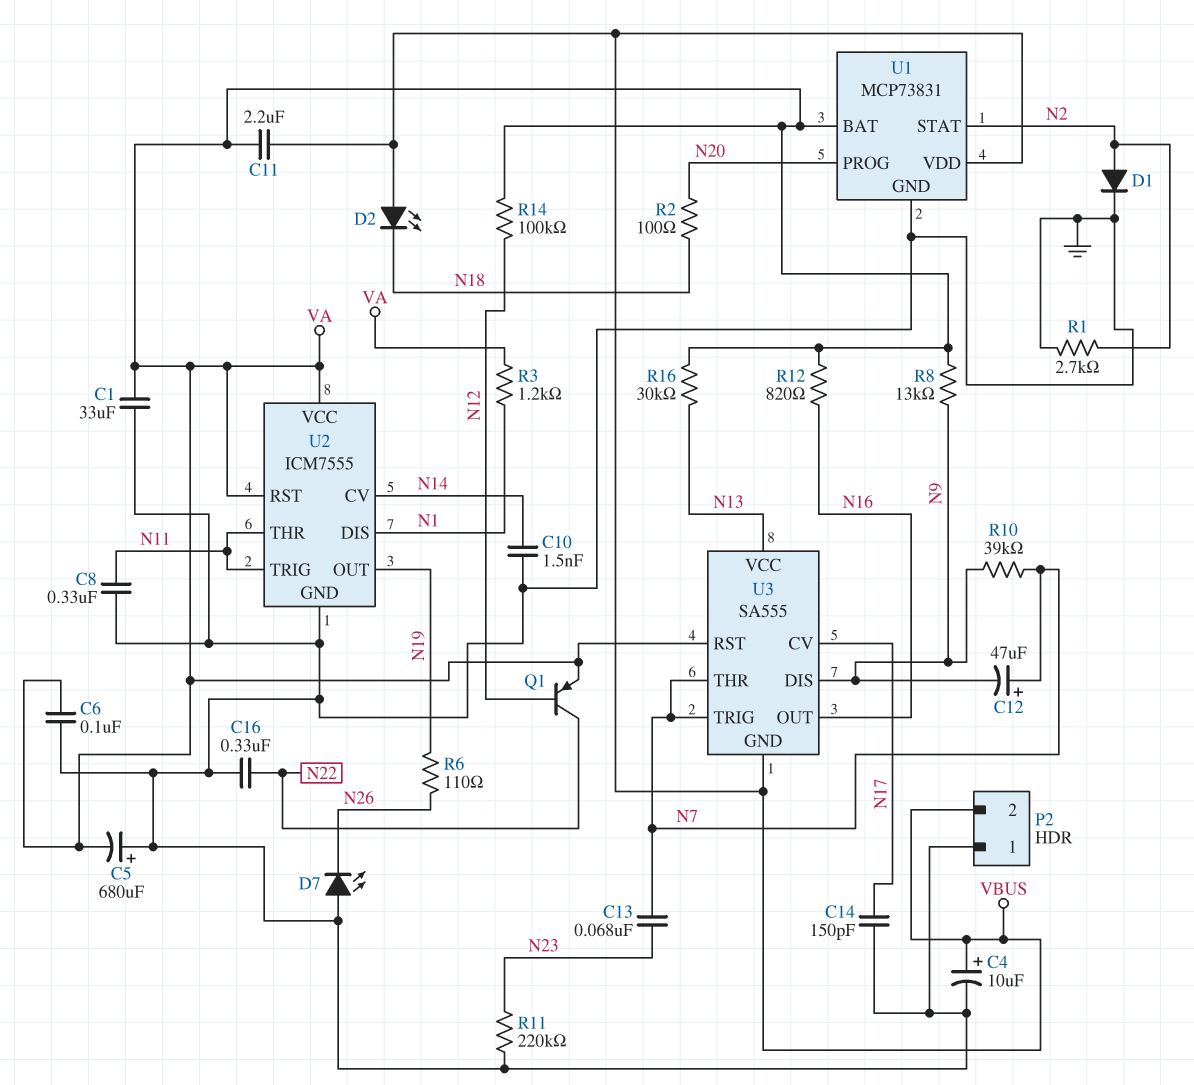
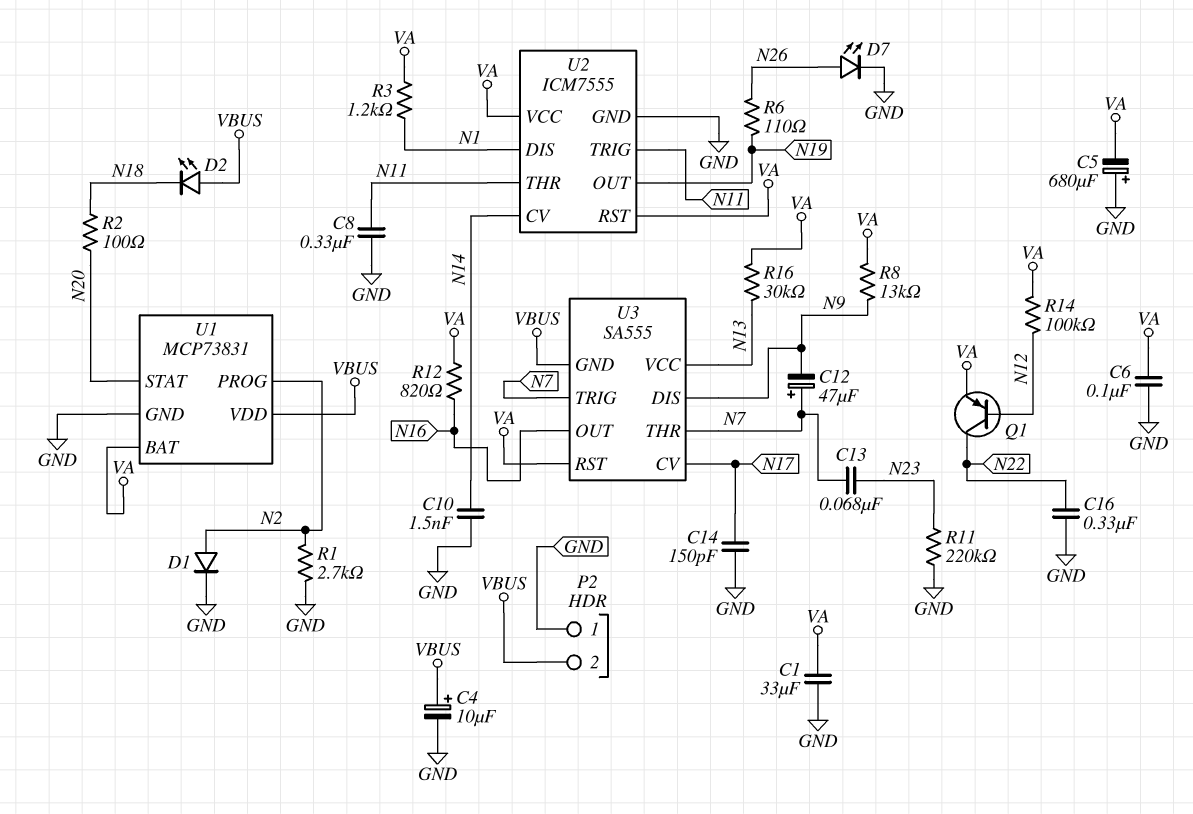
C11: 2.2uF (VA, VBUS) -> none
D7: LED (A GND, K N26) -> LED (A N26, K GND)
R10: 39k (N7, N9) -> none
U1 pin PROG: N20 -> N2
U1 pin STAT: N2 -> N20

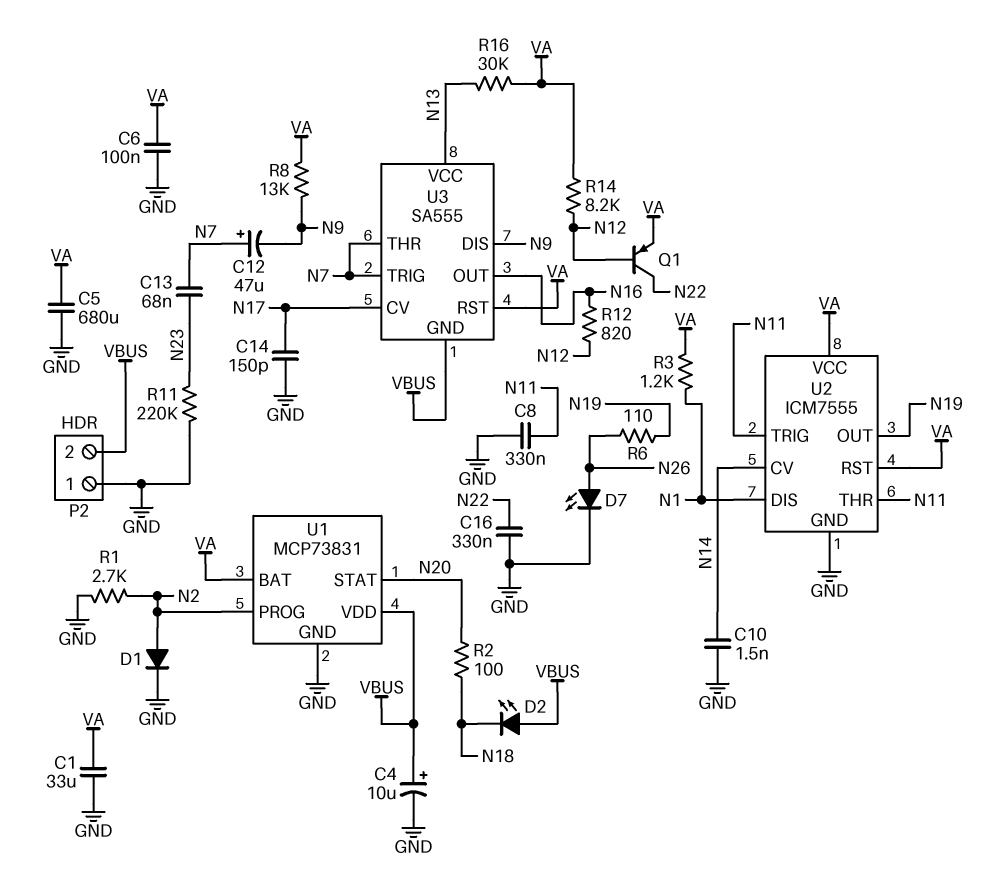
C5: 680uF (plus GND, minus VA) -> 680uF (GND, VA)
R12: 820 (N16, VA) -> 820 (N12, N16)
R14: 100k (N12, VA) -> 8.2k (N12, VA)

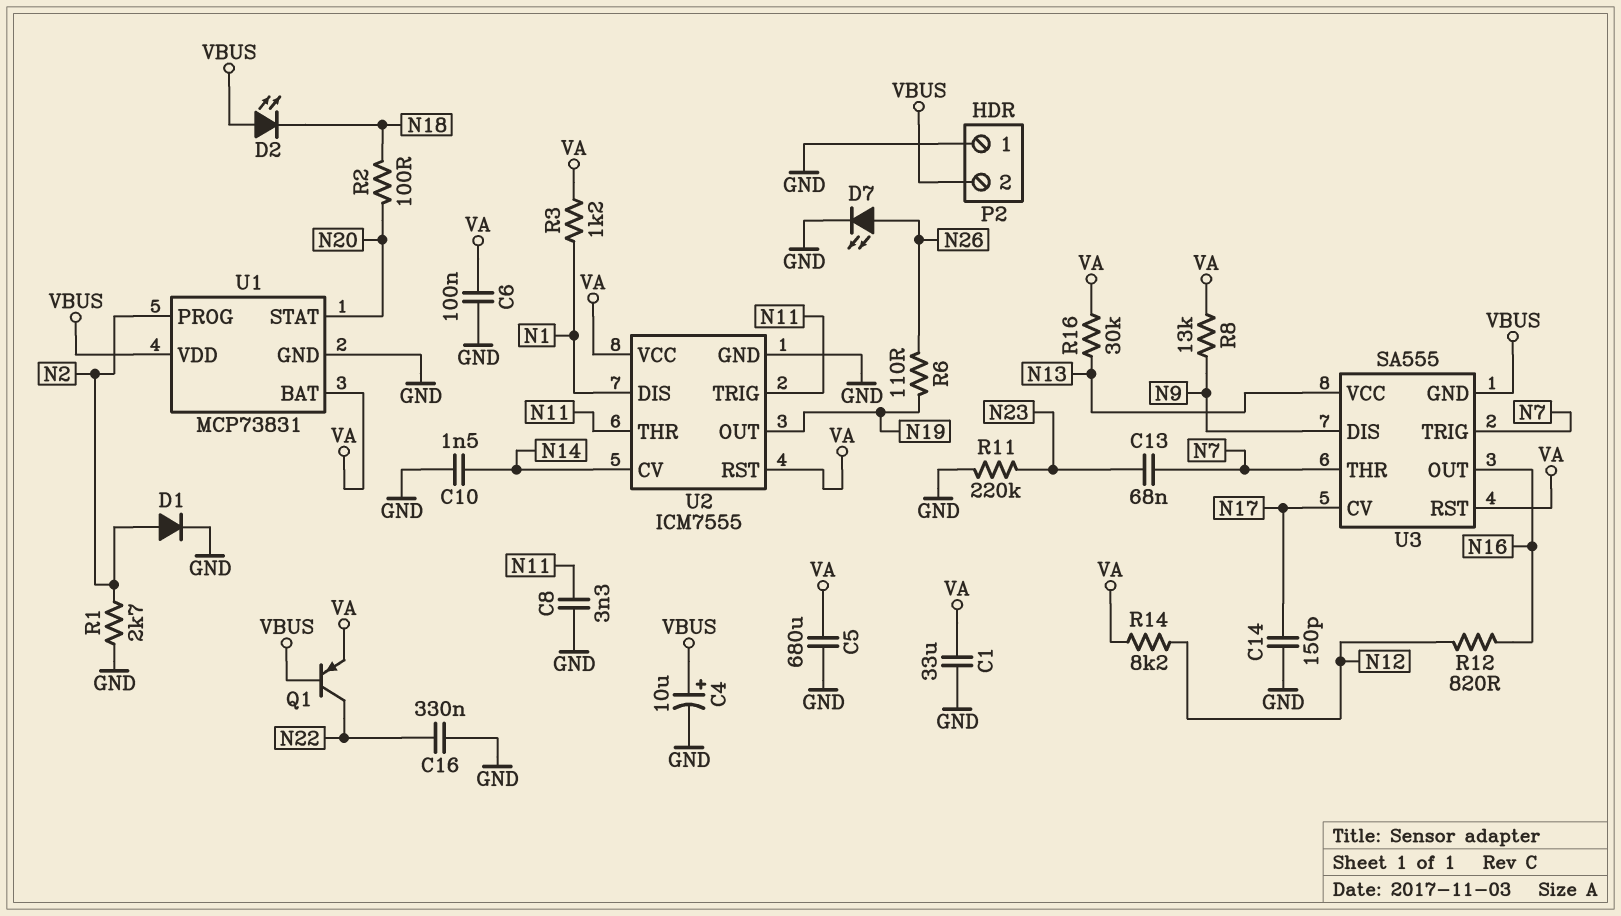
C8: 330nF (GND, N11) -> 3.3nF (GND, N11)
C12: 47uF (plus N7, minus N9) -> none
Q1: PNP (B N12, C N22, E VA) -> PNP (B VBUS, C N22, E VA)

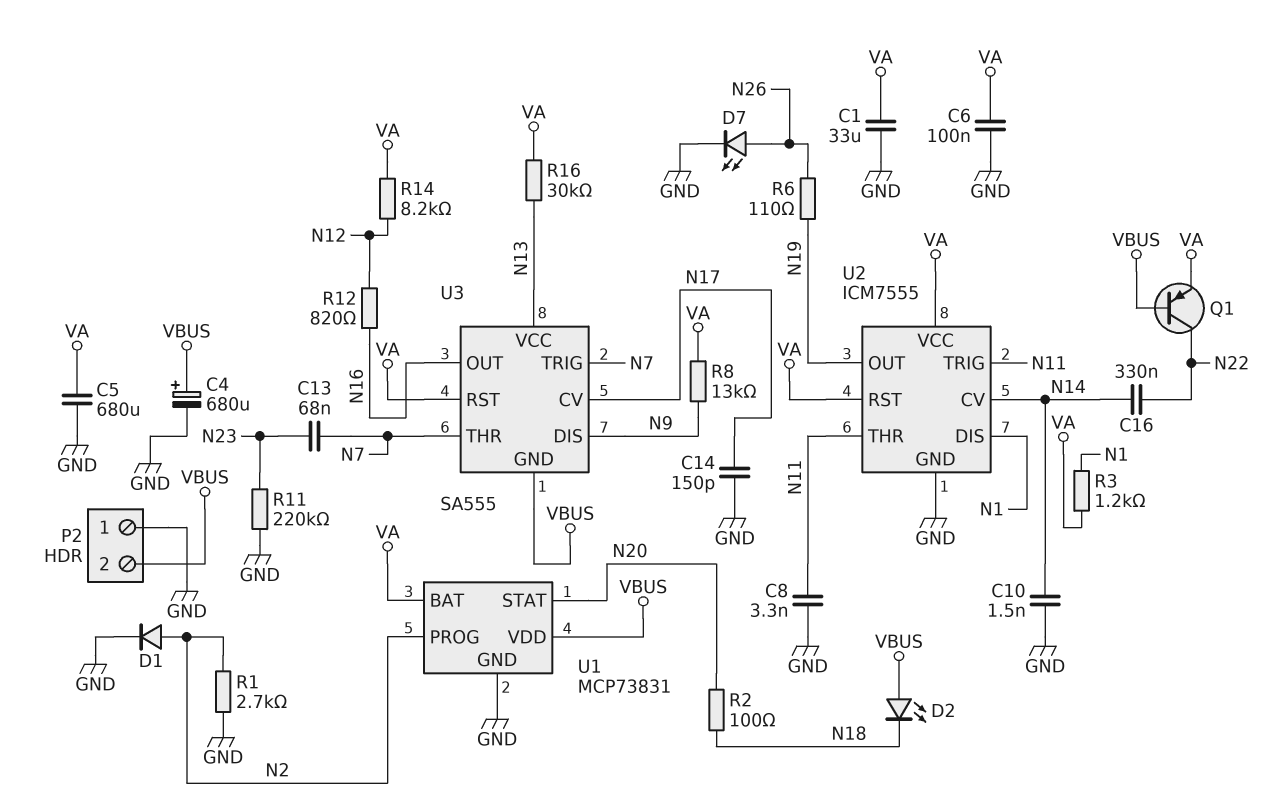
C4: 10uF (plus VBUS, minus GND) -> 680uF (plus VBUS, minus GND)
C16: 330nF (GND, N22) -> 330nF (N14, N22)

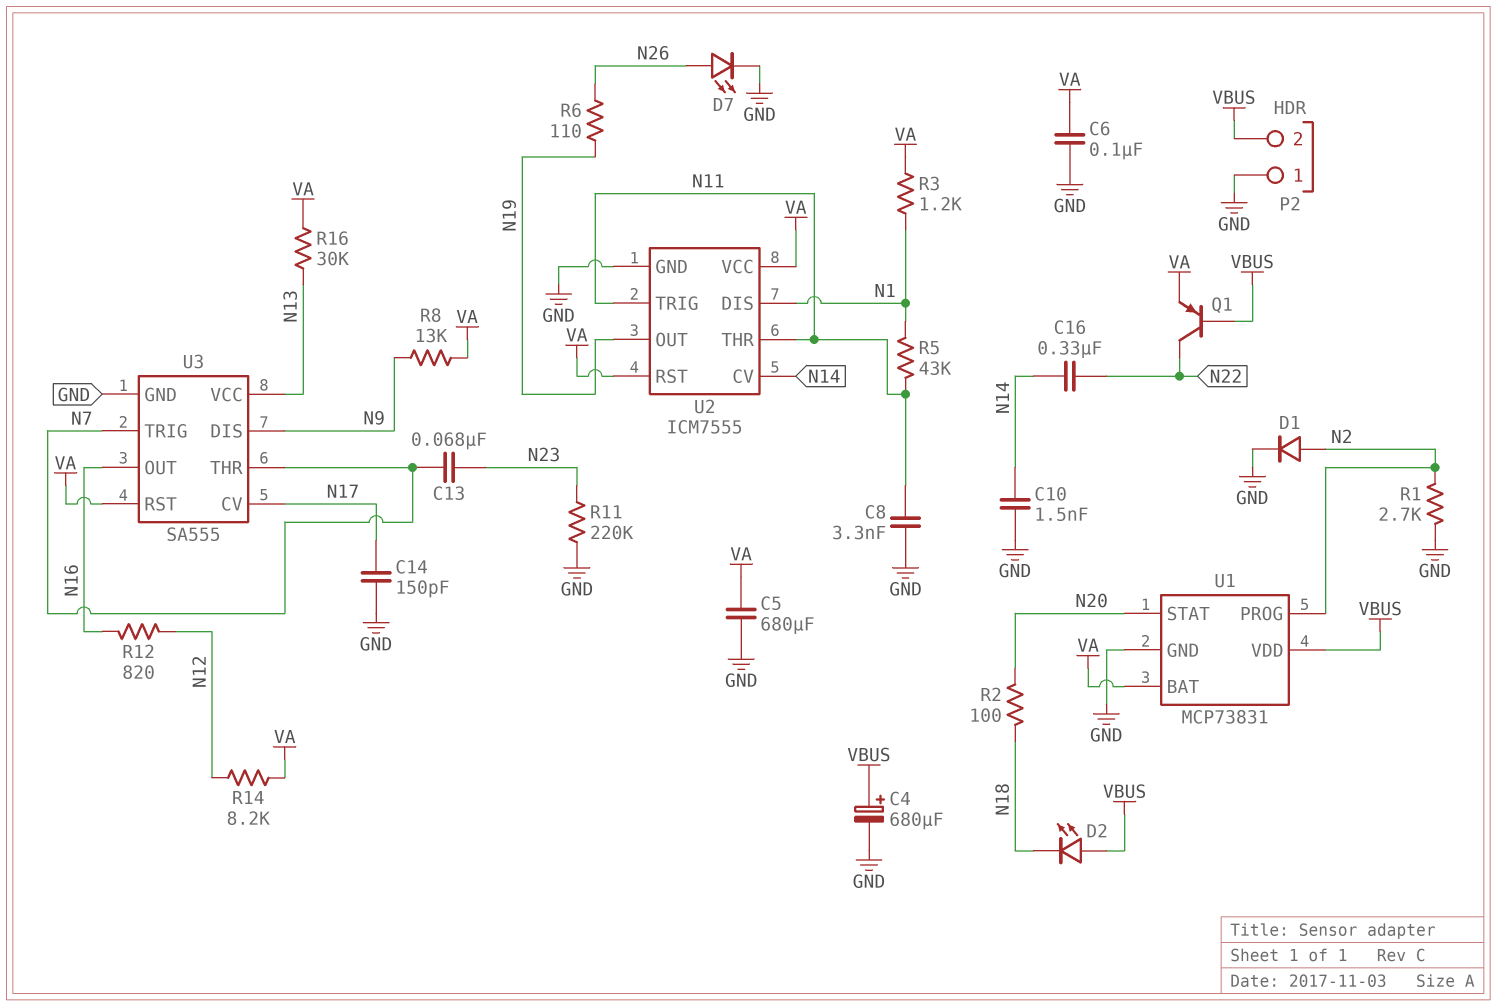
C1: 33uF (GND, VA) -> none
R5: none -> 43k (N1, N11)
U3 pin GND: VBUS -> GND

